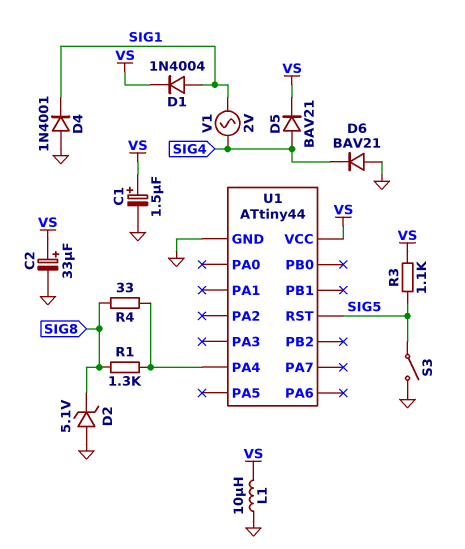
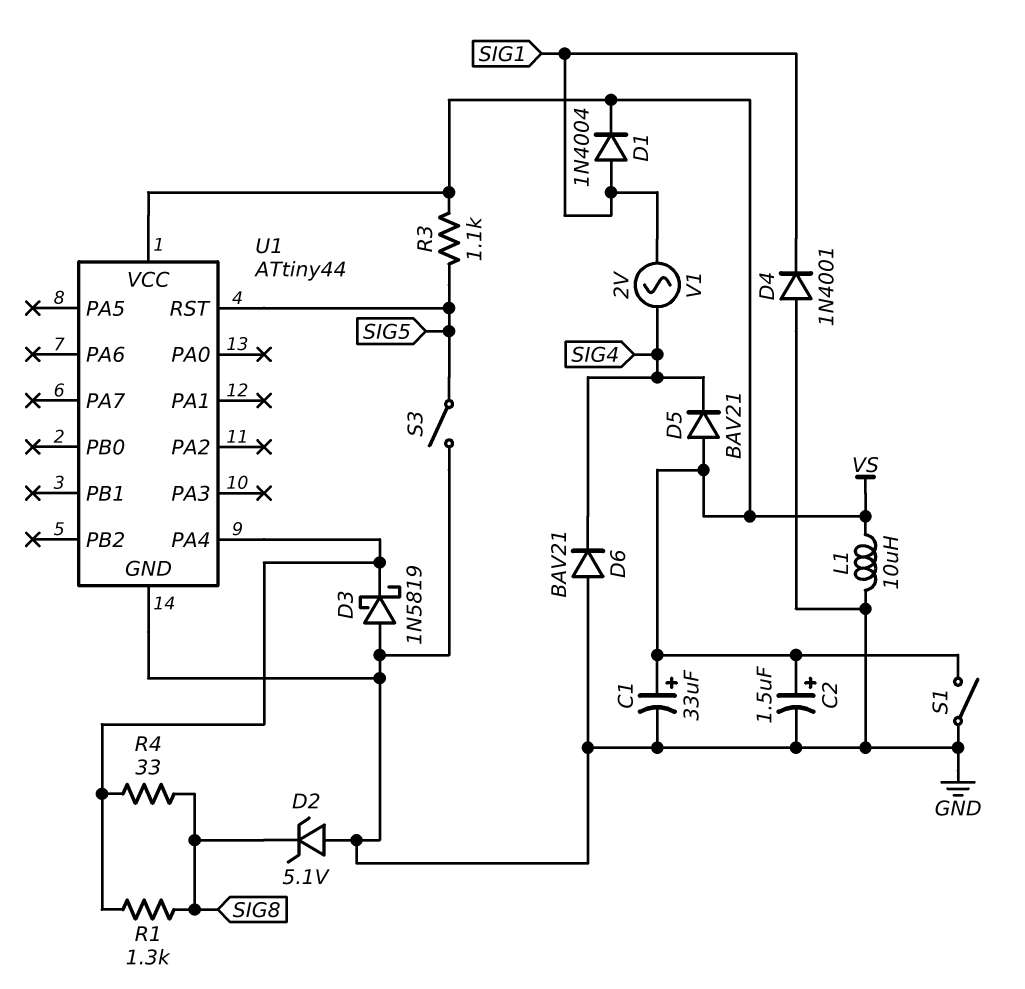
C1: 1.5uF (plus VS, minus GND) -> 33uF (plus VS, minus GND)
C2: 33uF (plus VS, minus GND) -> 1.5uF (plus VS, minus GND)
D3: none -> schottky 1N5819 (A GND, K U1/PA4)
D5: diode BAV21 (A SIG4, K VS) -> diode BAV21 (A VS, K SIG4)
S1: none -> switch (GND, VS)

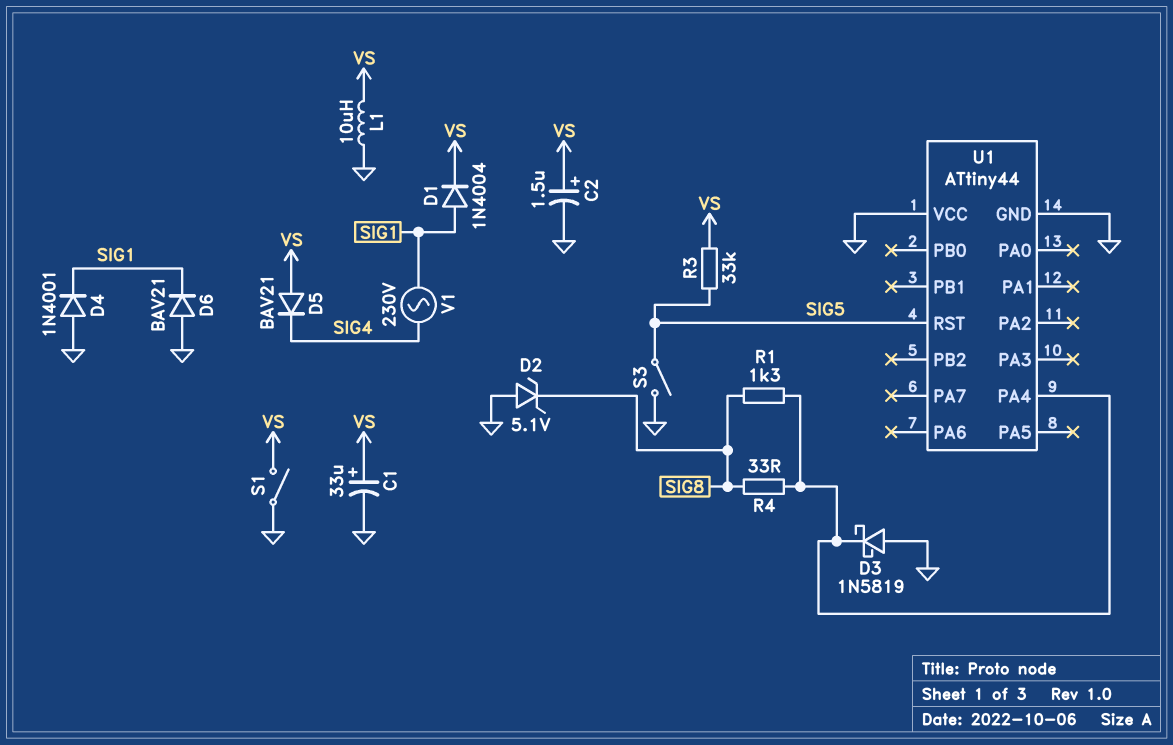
D6: diode BAV21 (A GND, K SIG4) -> diode BAV21 (A GND, K SIG1)
R3: 1.1k (SIG5, VS) -> 33k (SIG5, VS)
U1 pin VCC: VS -> GND
V1: AC 2V (SIG1, SIG4) -> AC 230V (SIG1, SIG4)

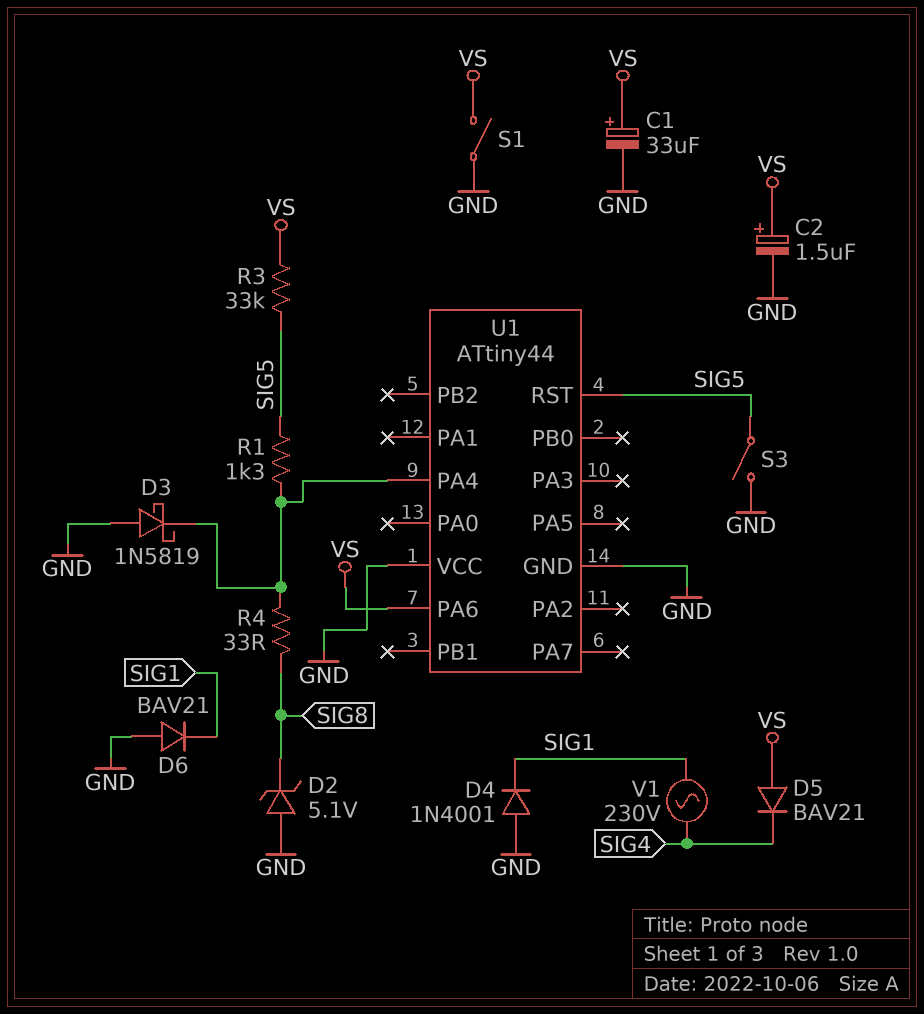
D1: diode 1N4004 (A SIG1, K VS) -> none
L1: 10uH (GND, VS) -> none
R1: 1.3k (SIG8, U1/PA4) -> 1.3k (SIG5, U1/PA4)
U1 pin PA6: none -> VS

